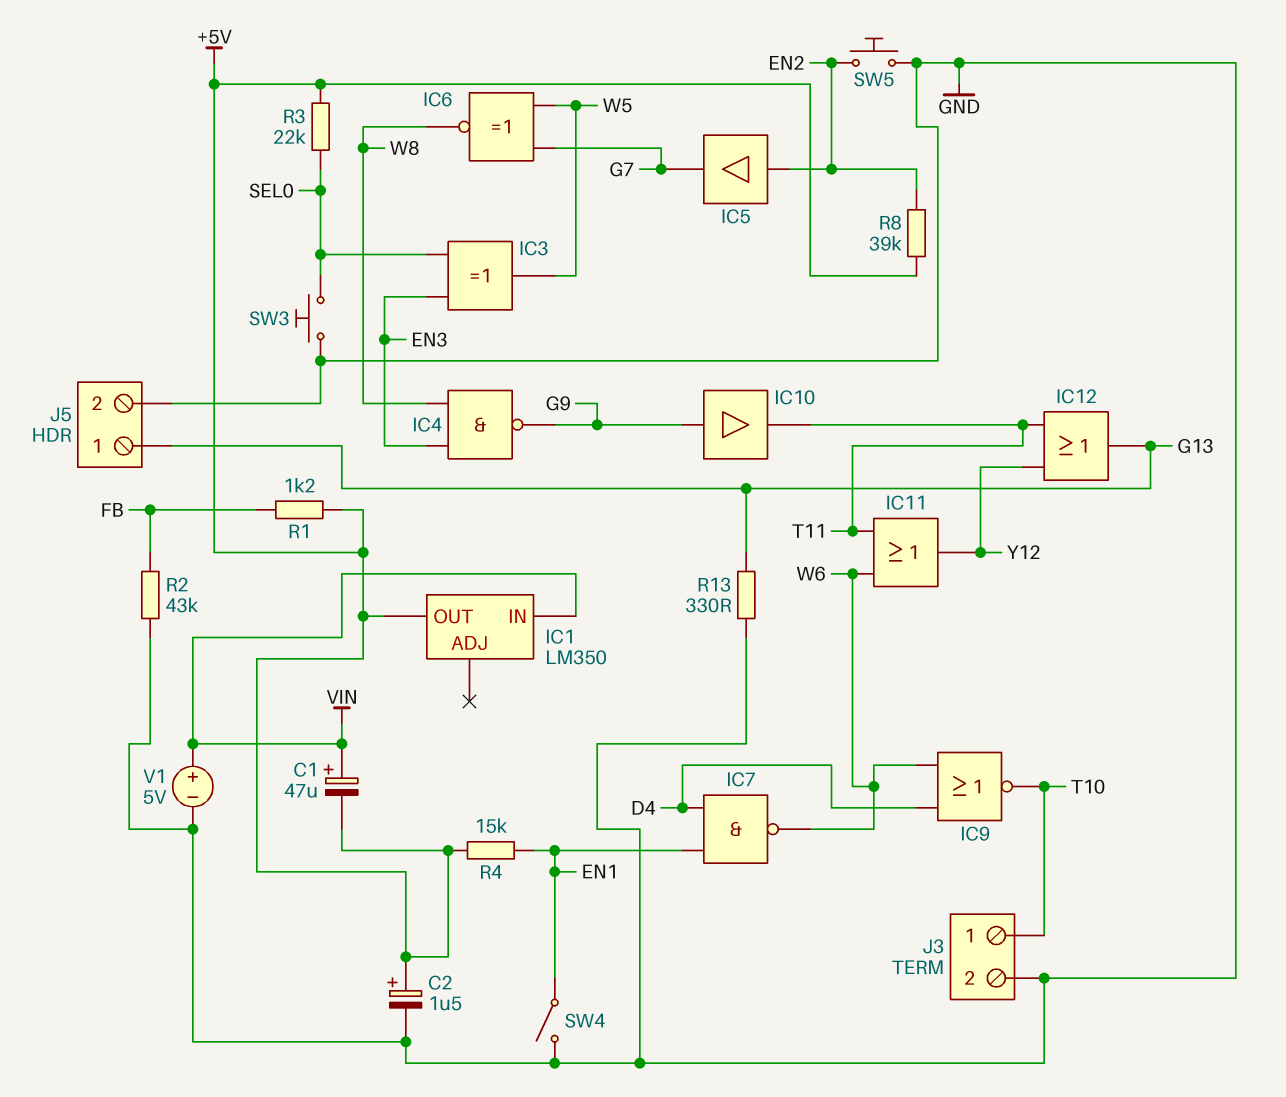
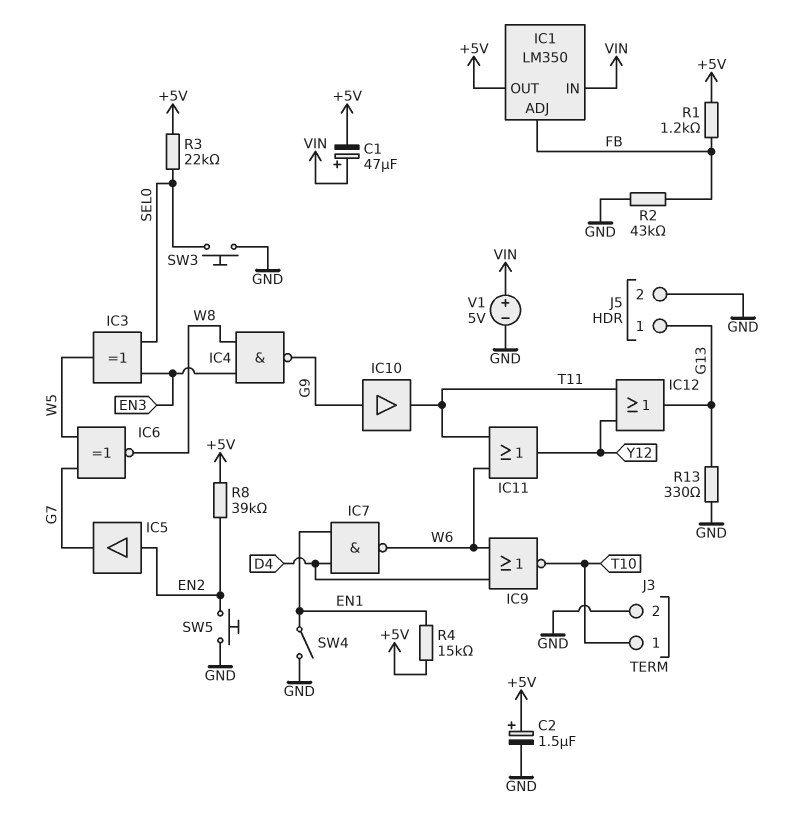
IC1 pin ADJ: none -> FB

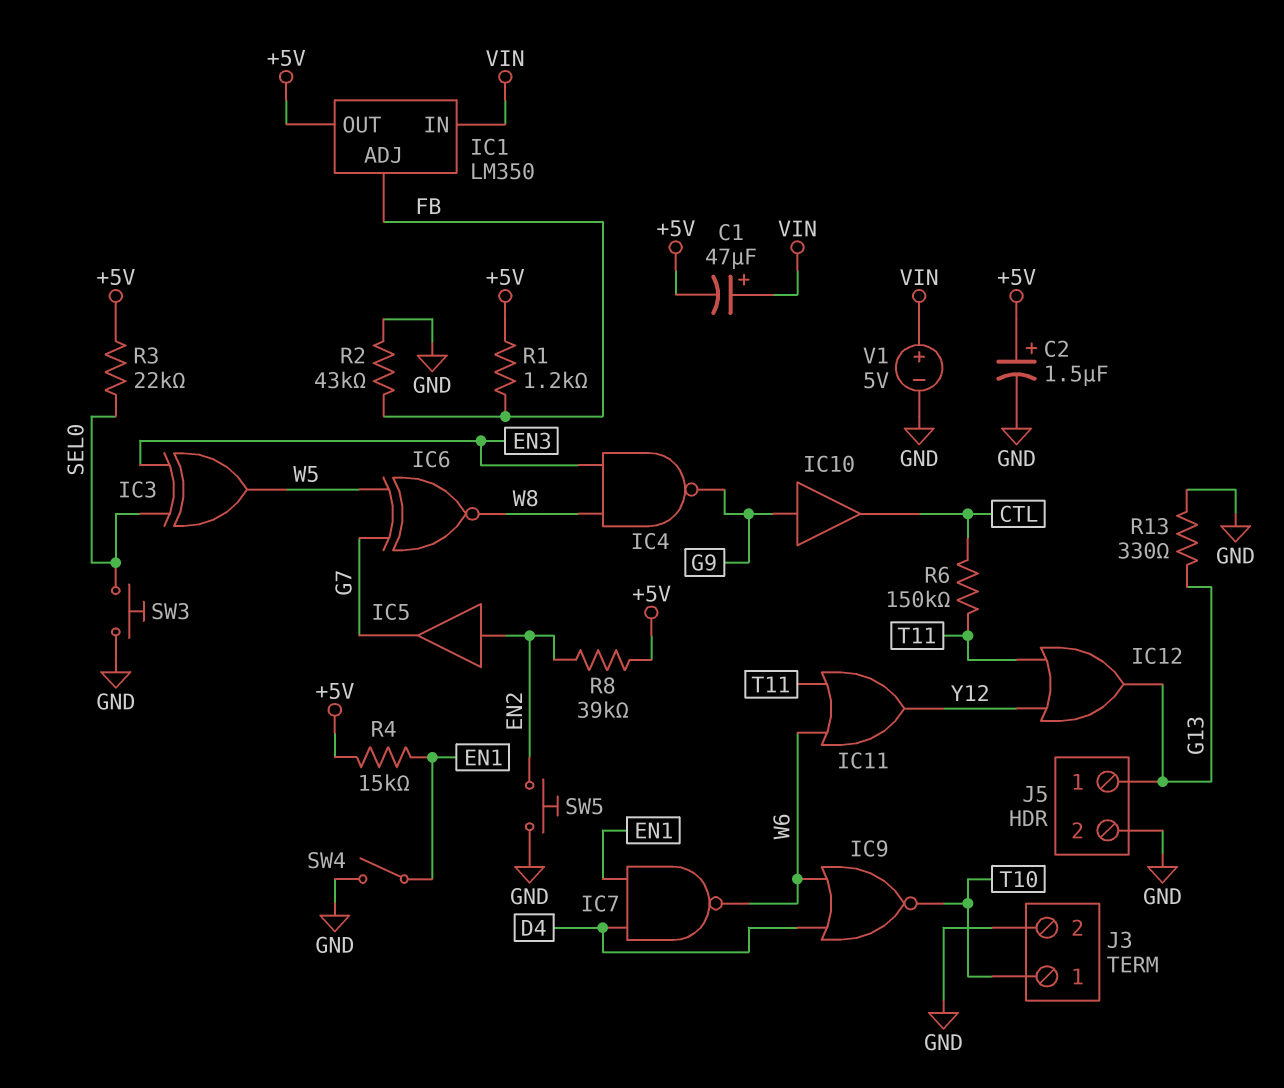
IC10: buffer (in G9, out T11) -> buffer (in G9, out CTL)
R6: none -> 150k (CTL, T11)

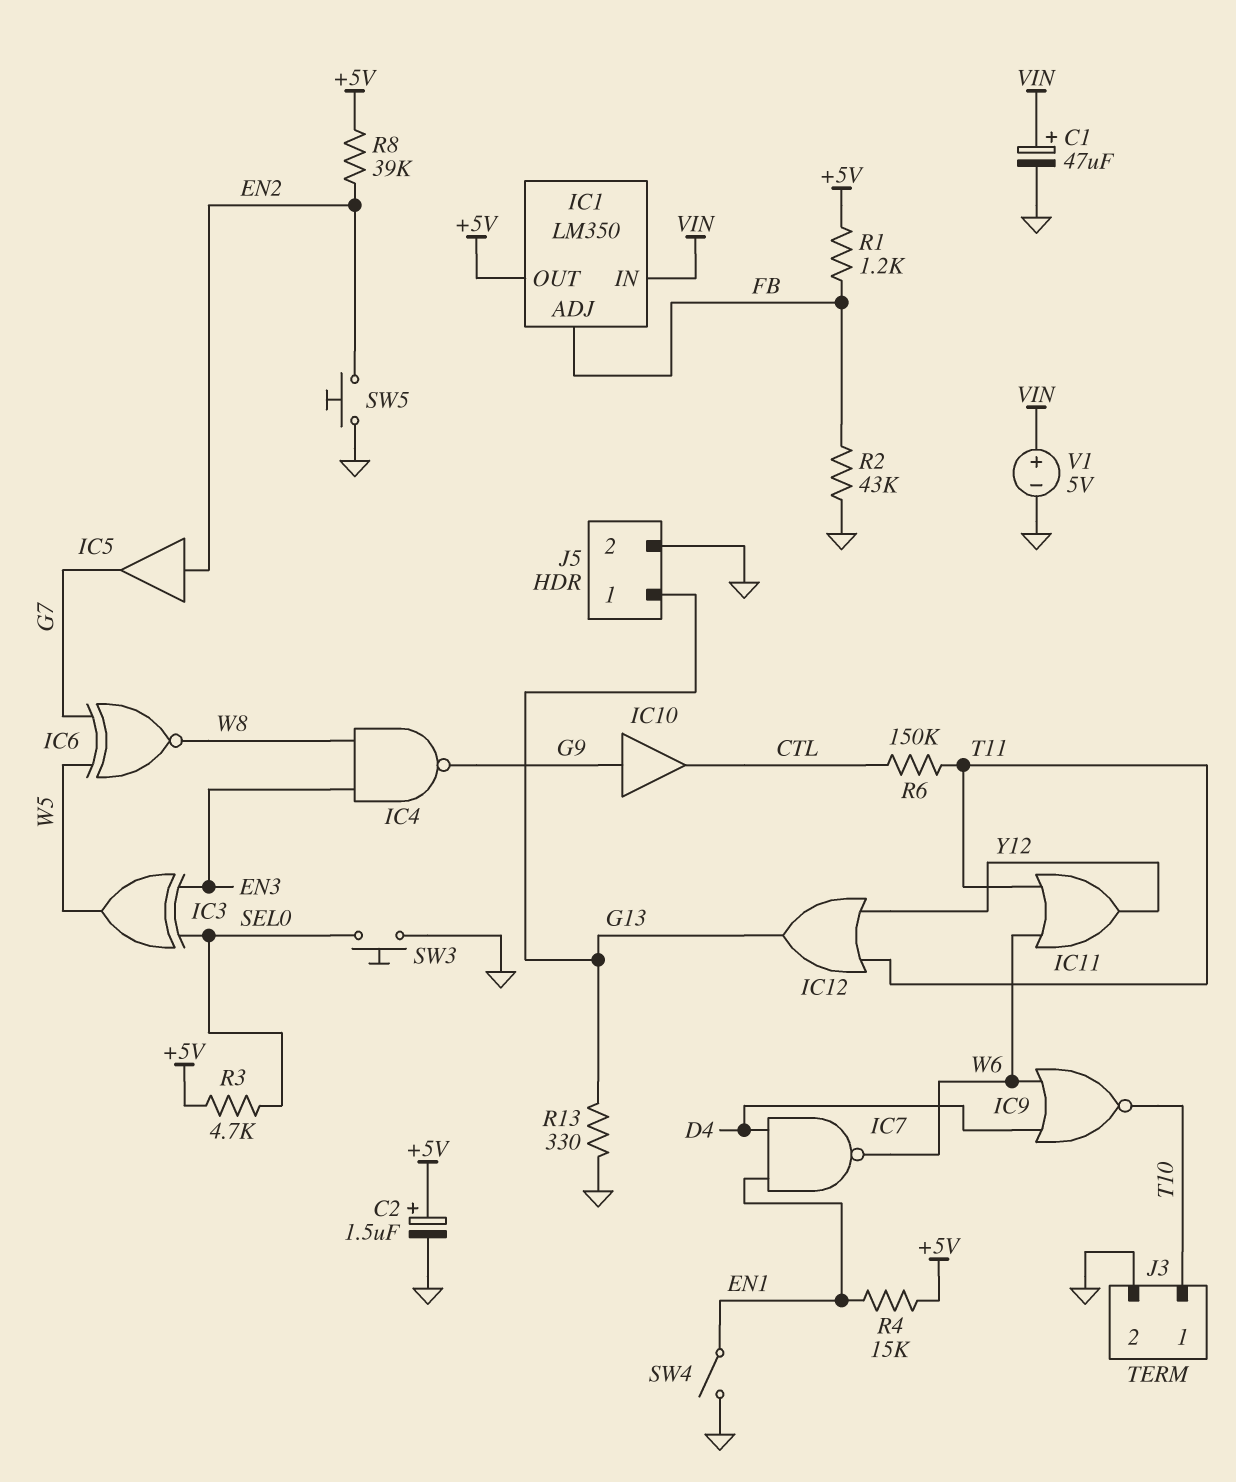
C1: 47uF (plus VIN, minus +5V) -> 47uF (plus VIN, minus GND)
R3: 22k (+5V, SEL0) -> 4.7k (+5V, SEL0)

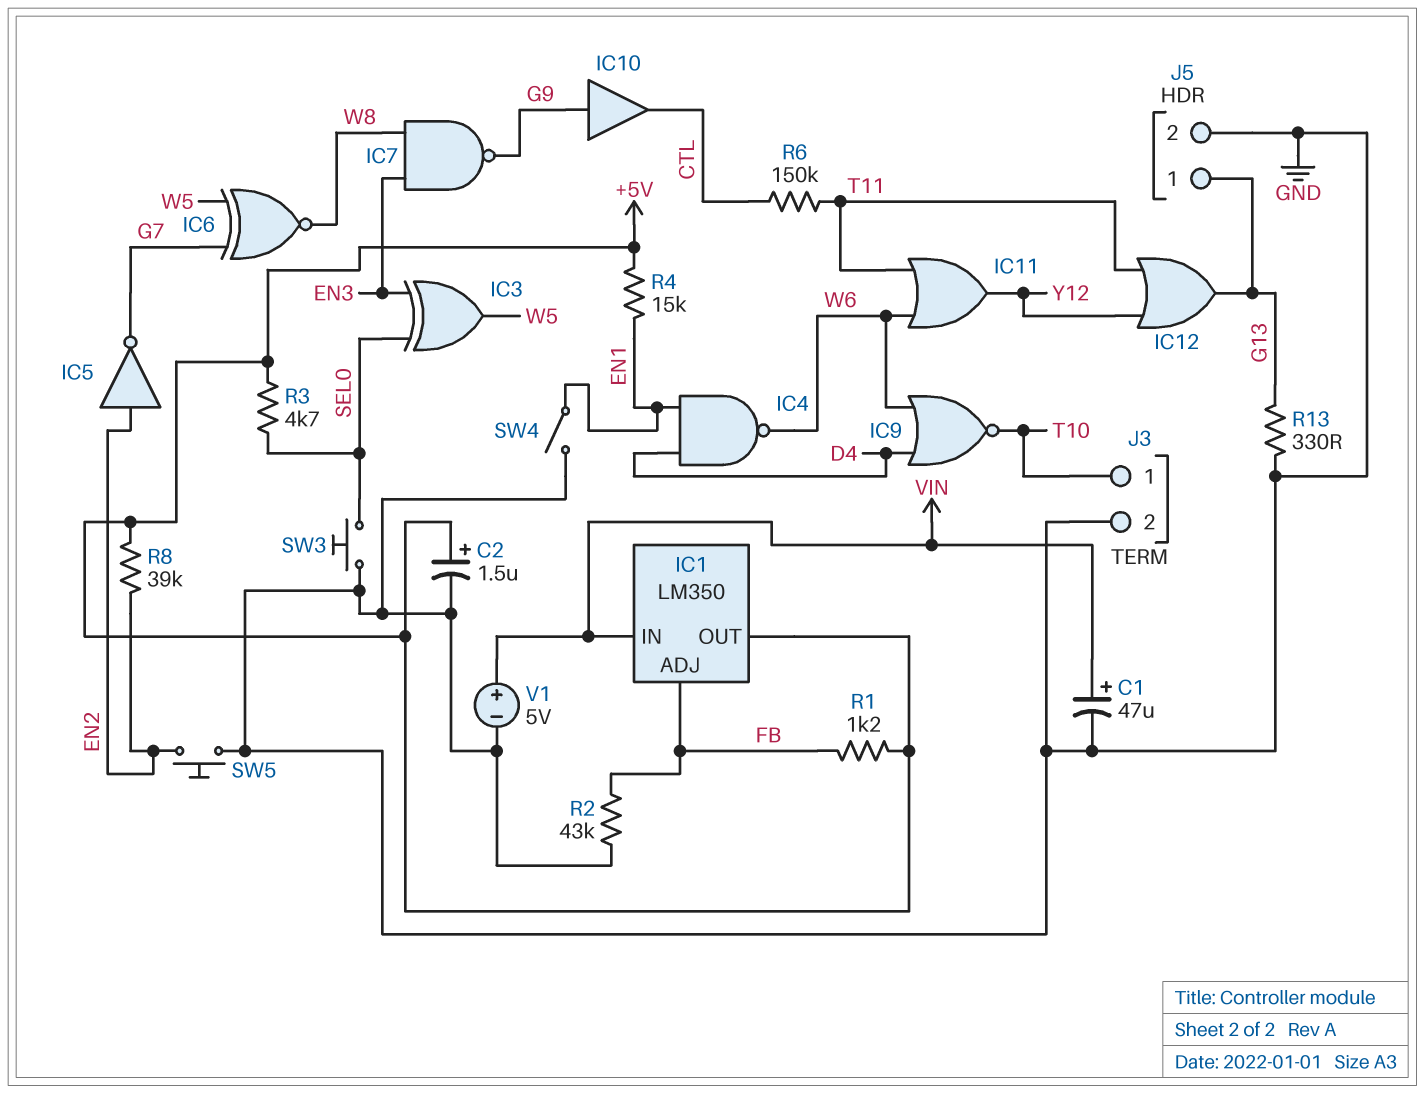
IC4: NAND (in EN3, in W8, out G9) -> NAND (in D4, in EN1, out W6)
IC5: buffer (in EN2, out G7) -> NOT (in EN2, out G7)
IC7: NAND (in D4, in EN1, out W6) -> NAND (in EN3, in W8, out G9)

